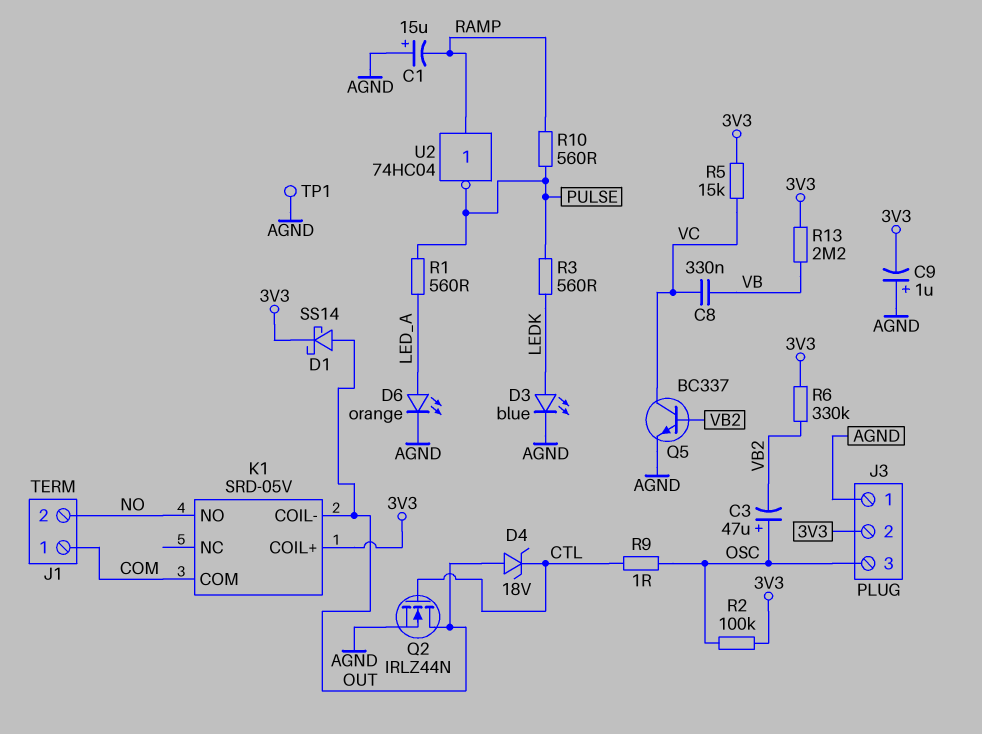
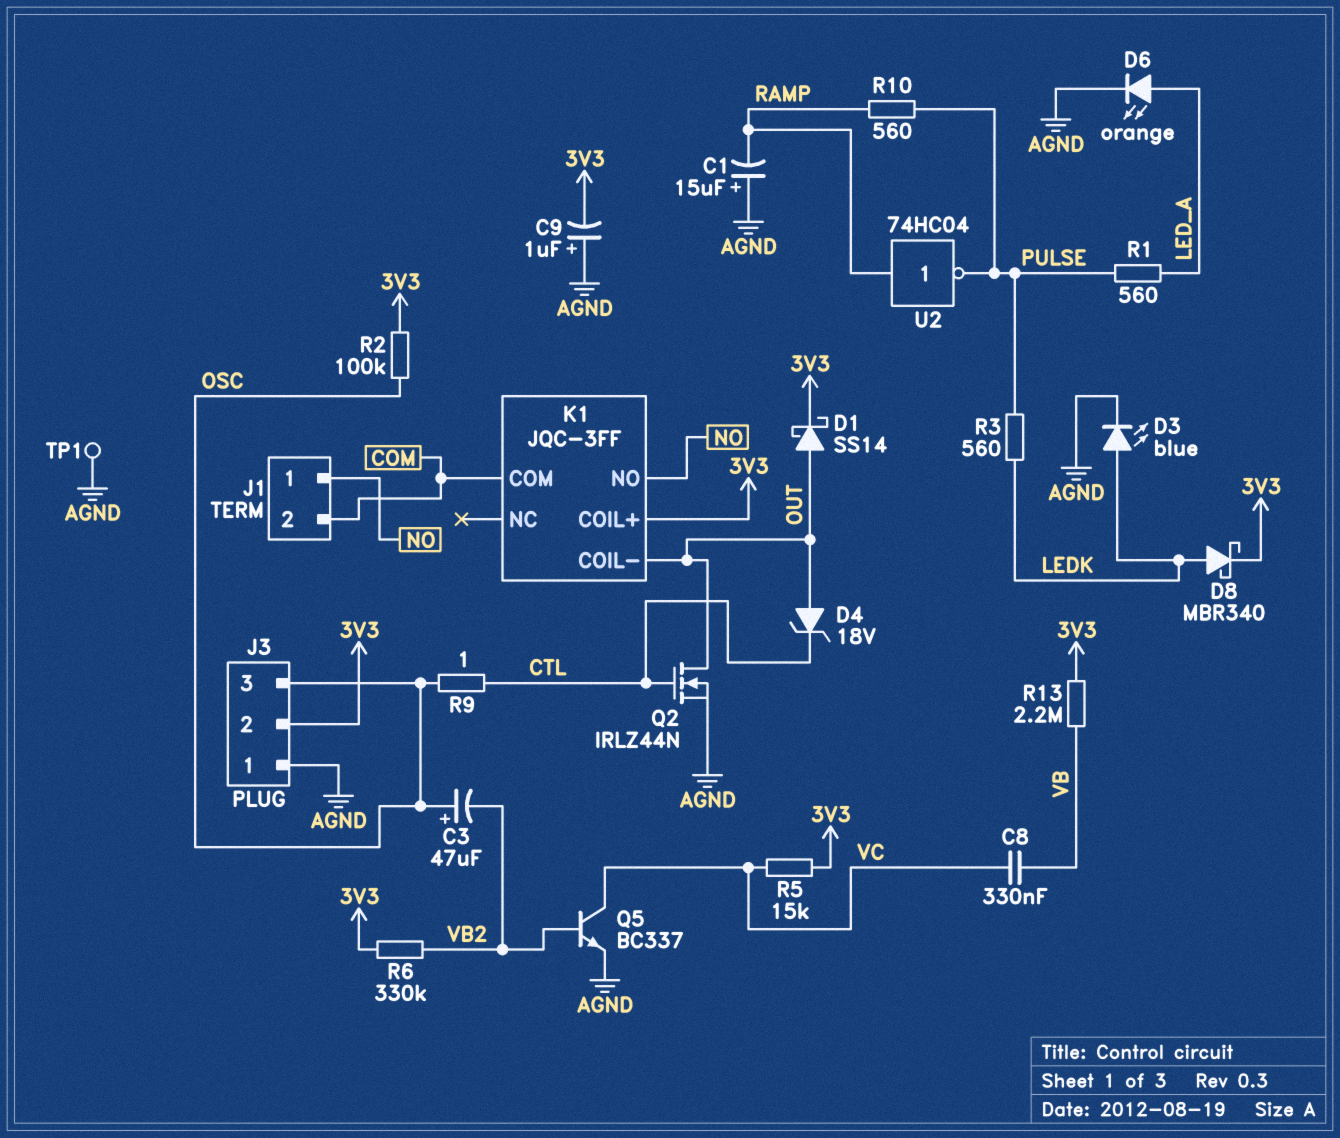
D8: none -> schottky MBR340 (A LEDK, K 3V3)
J1 pin 1: COM -> NO
J1 pin 2: NO -> COM
K1: SRD-05V -> JQC-3FF

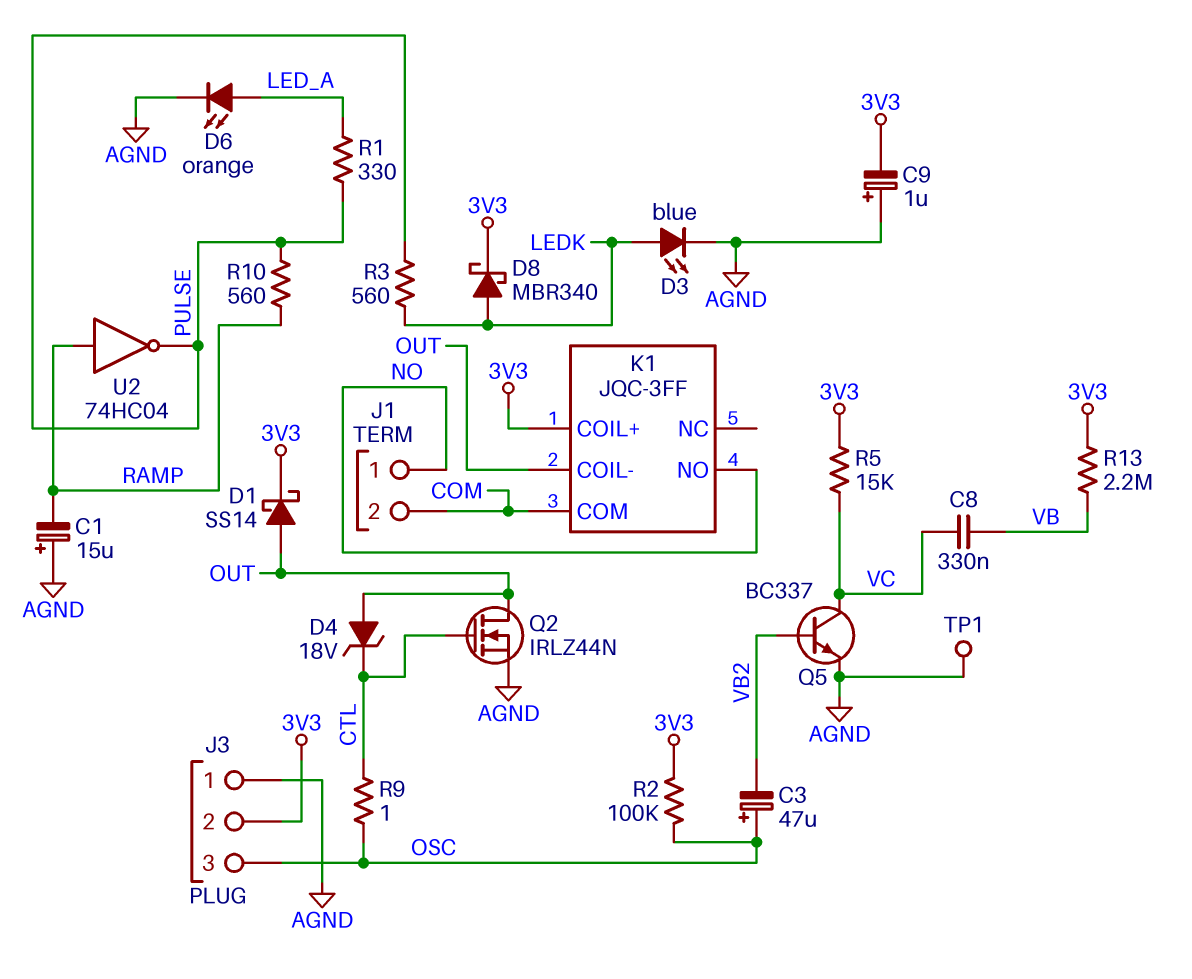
R1: 560 (LED_A, PULSE) -> 330 (LED_A, PULSE)
R6: 330k (3V3, VB2) -> none

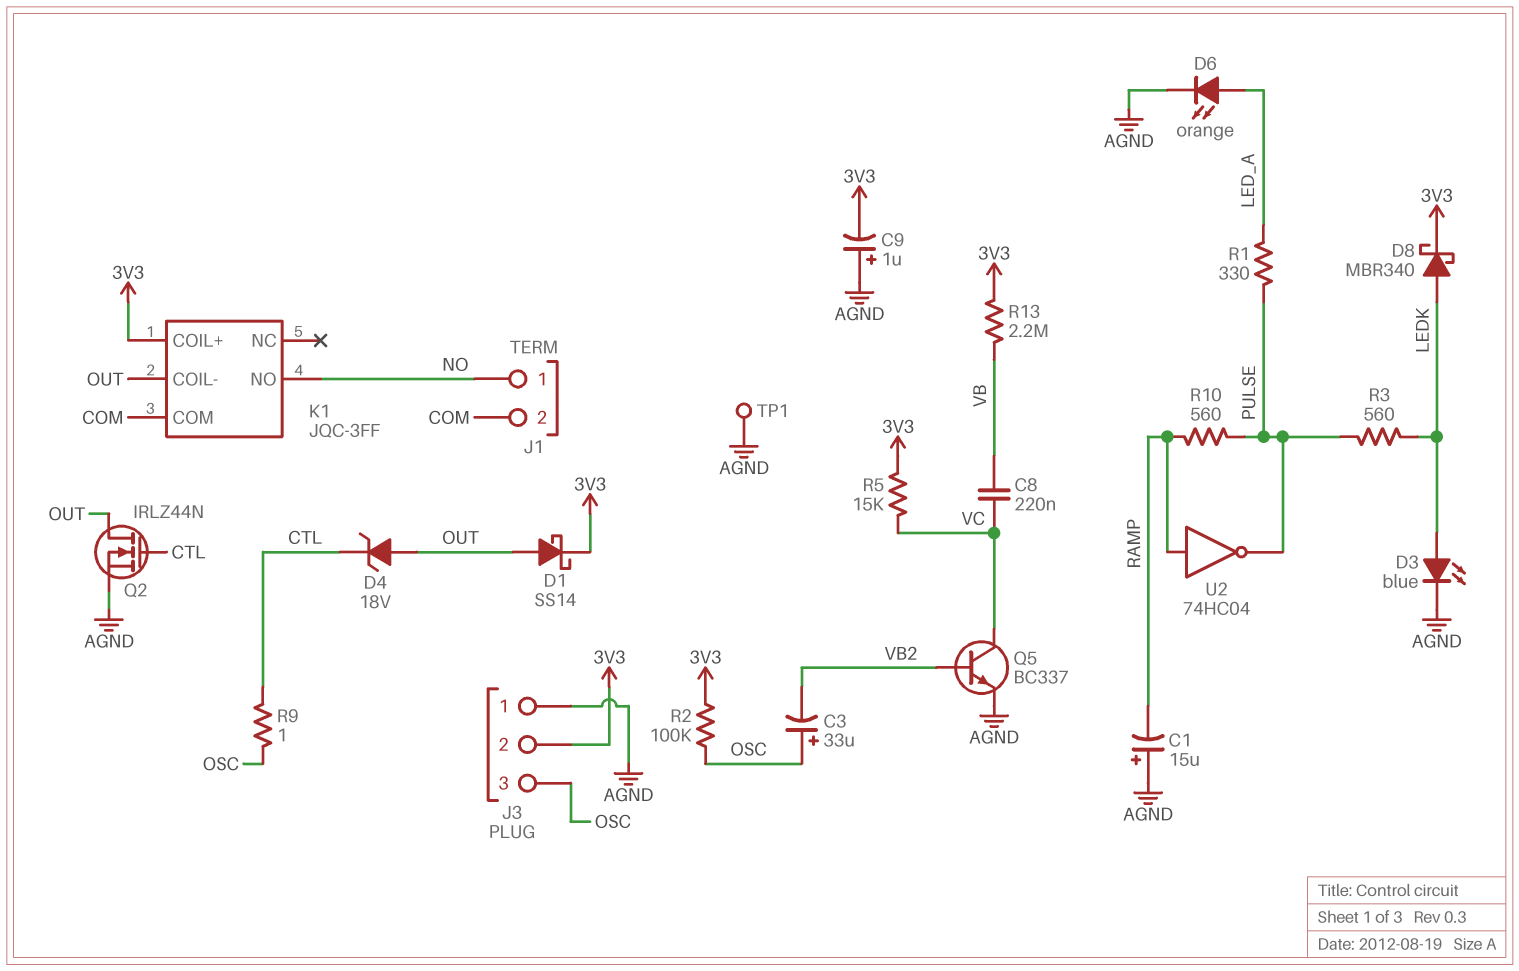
C3: 47uF (plus OSC, minus VB2) -> 33uF (plus OSC, minus VB2)
C8: 330nF (VB, VC) -> 220nF (VB, VC)

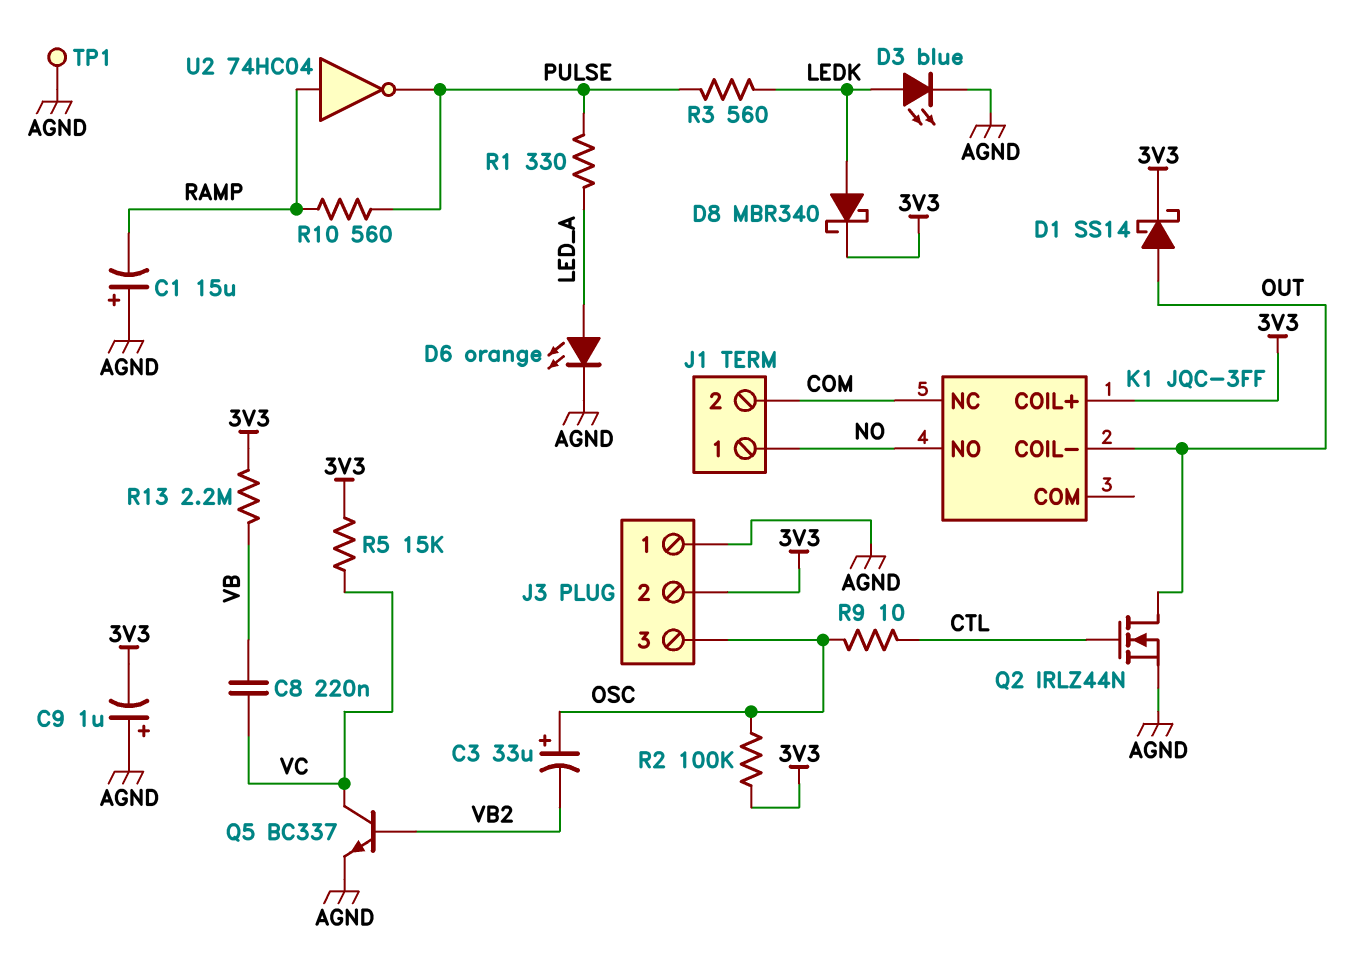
D4: zener 18V (A OUT, K CTL) -> none
K1 pin COM: COM -> none
K1 pin NC: none -> COM
R9: 1 (CTL, OSC) -> 10 (CTL, OSC)

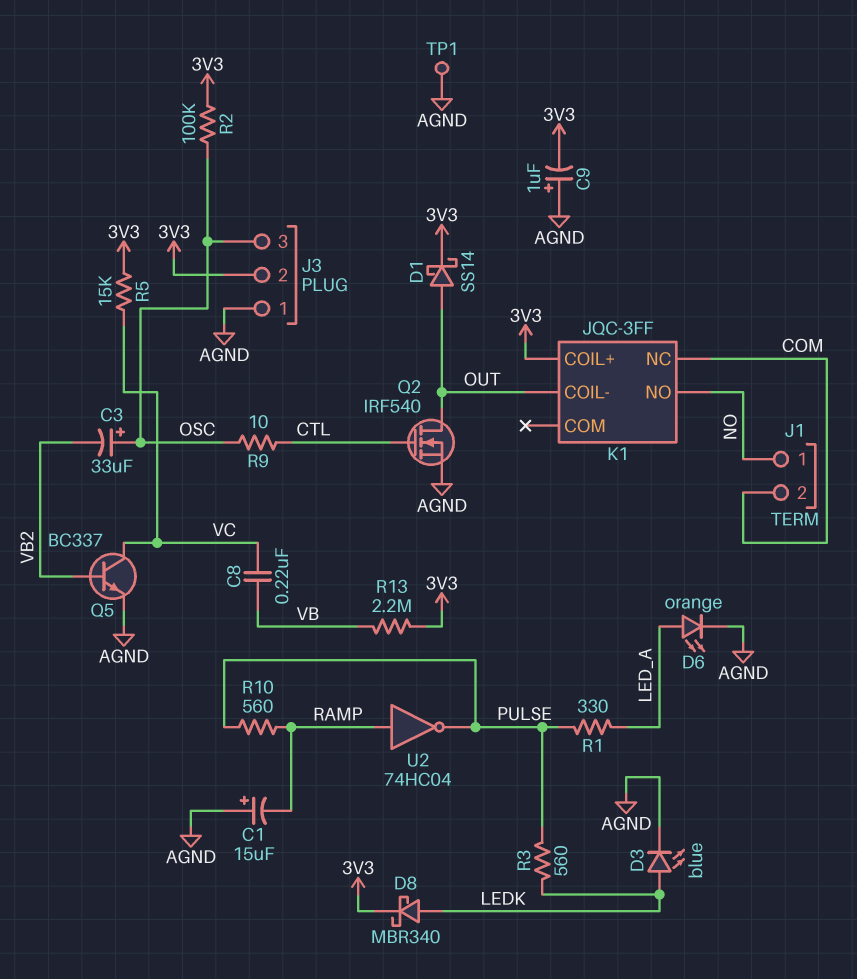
Q2: NMOS IRLZ44N (G CTL, D OUT, S AGND) -> NMOS IRF540 (G CTL, D OUT, S AGND)

